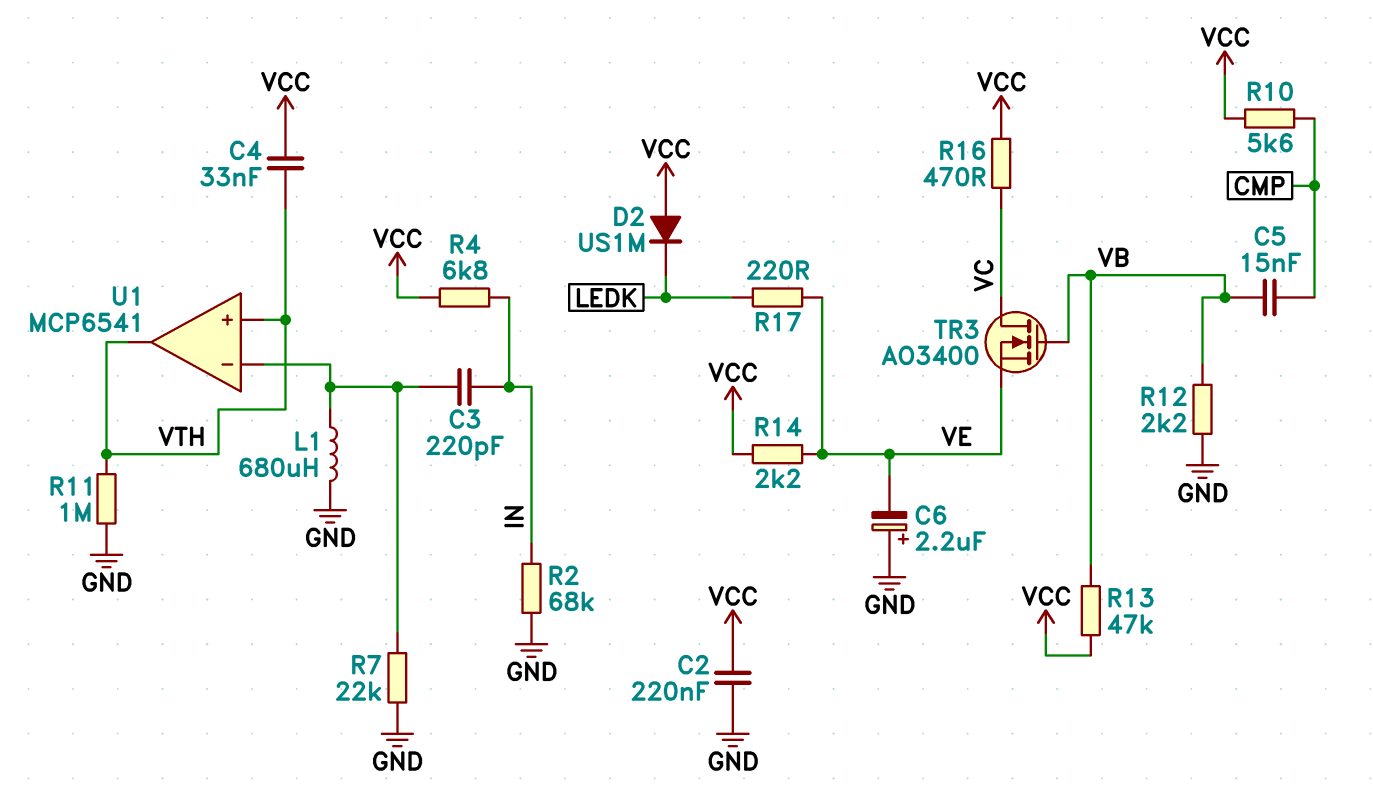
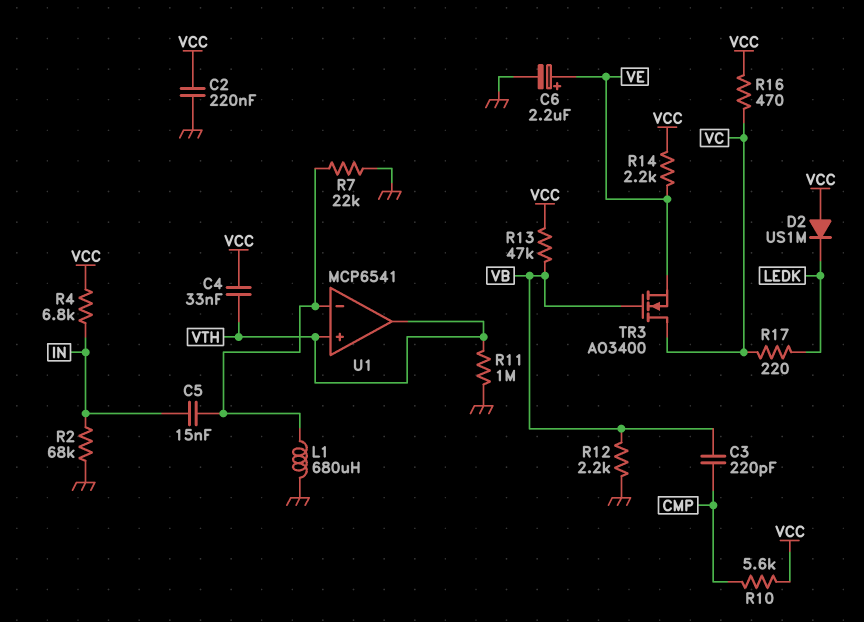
C3: 220pF (IN, U1/in-) -> 220pF (CMP, VB)
C5: 15nF (CMP, VB) -> 15nF (IN, U1/in-)
C6: 2.2uF (plus GND, minus VE) -> 2.2uF (plus VE, minus GND)
R17: 220 (LEDK, VE) -> 220 (LEDK, VC)

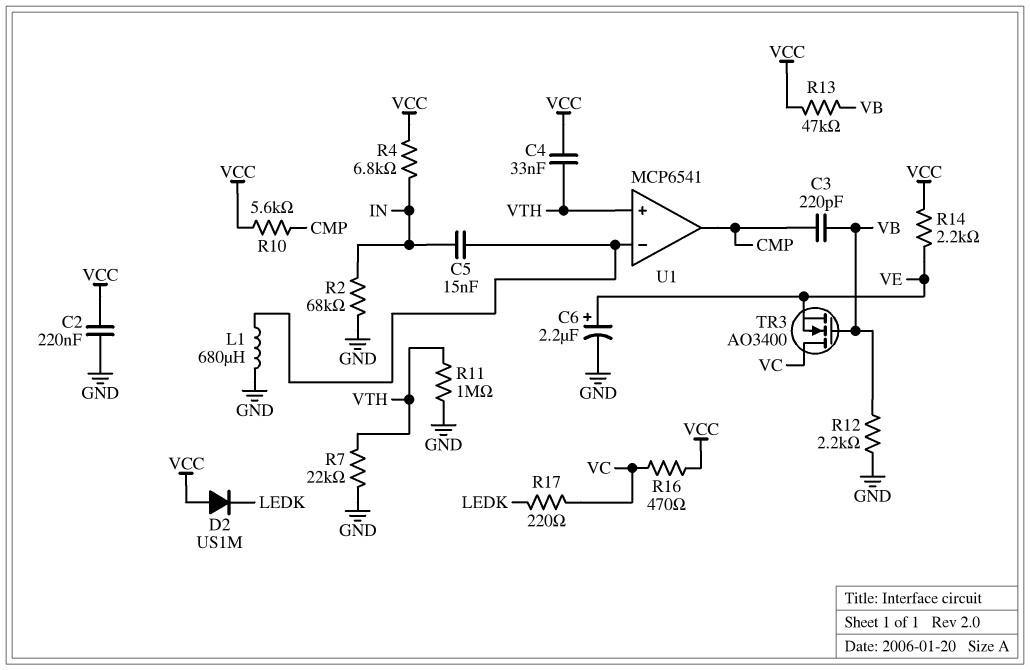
R7: 22k (GND, U1/in-) -> 22k (GND, VTH)
U1 pin out: VTH -> CMP

